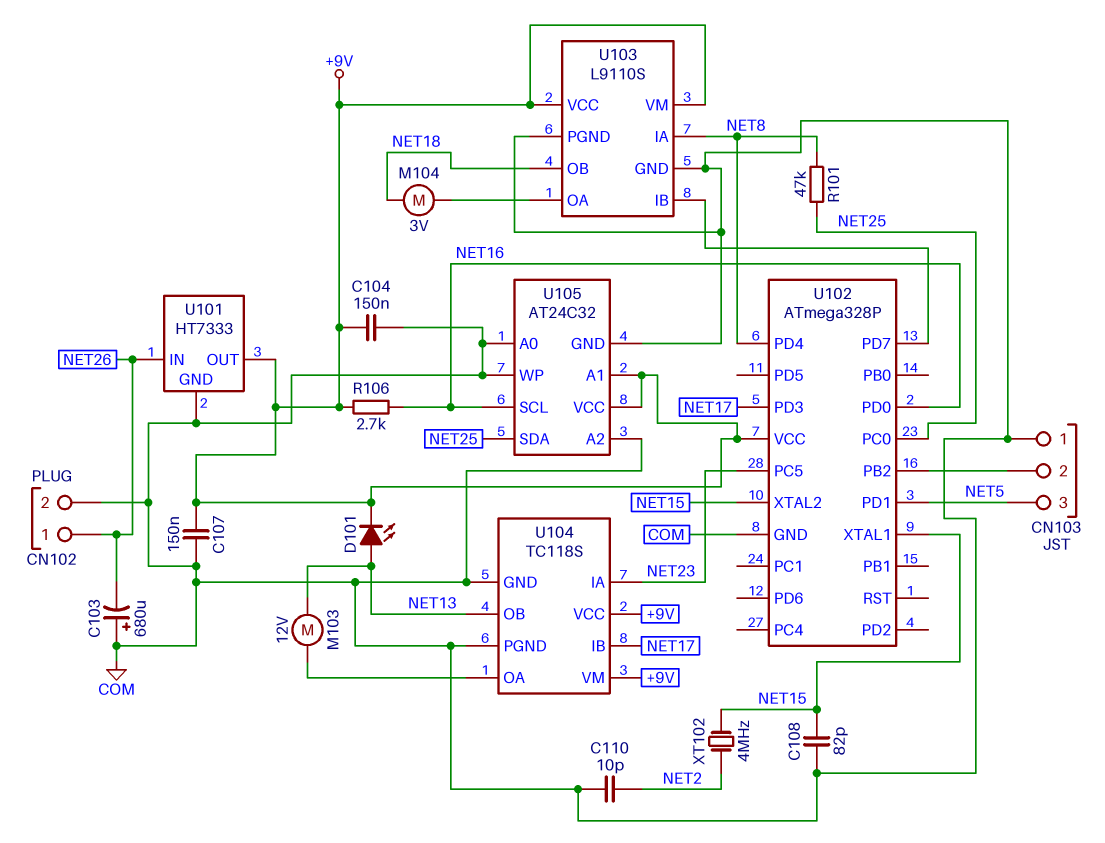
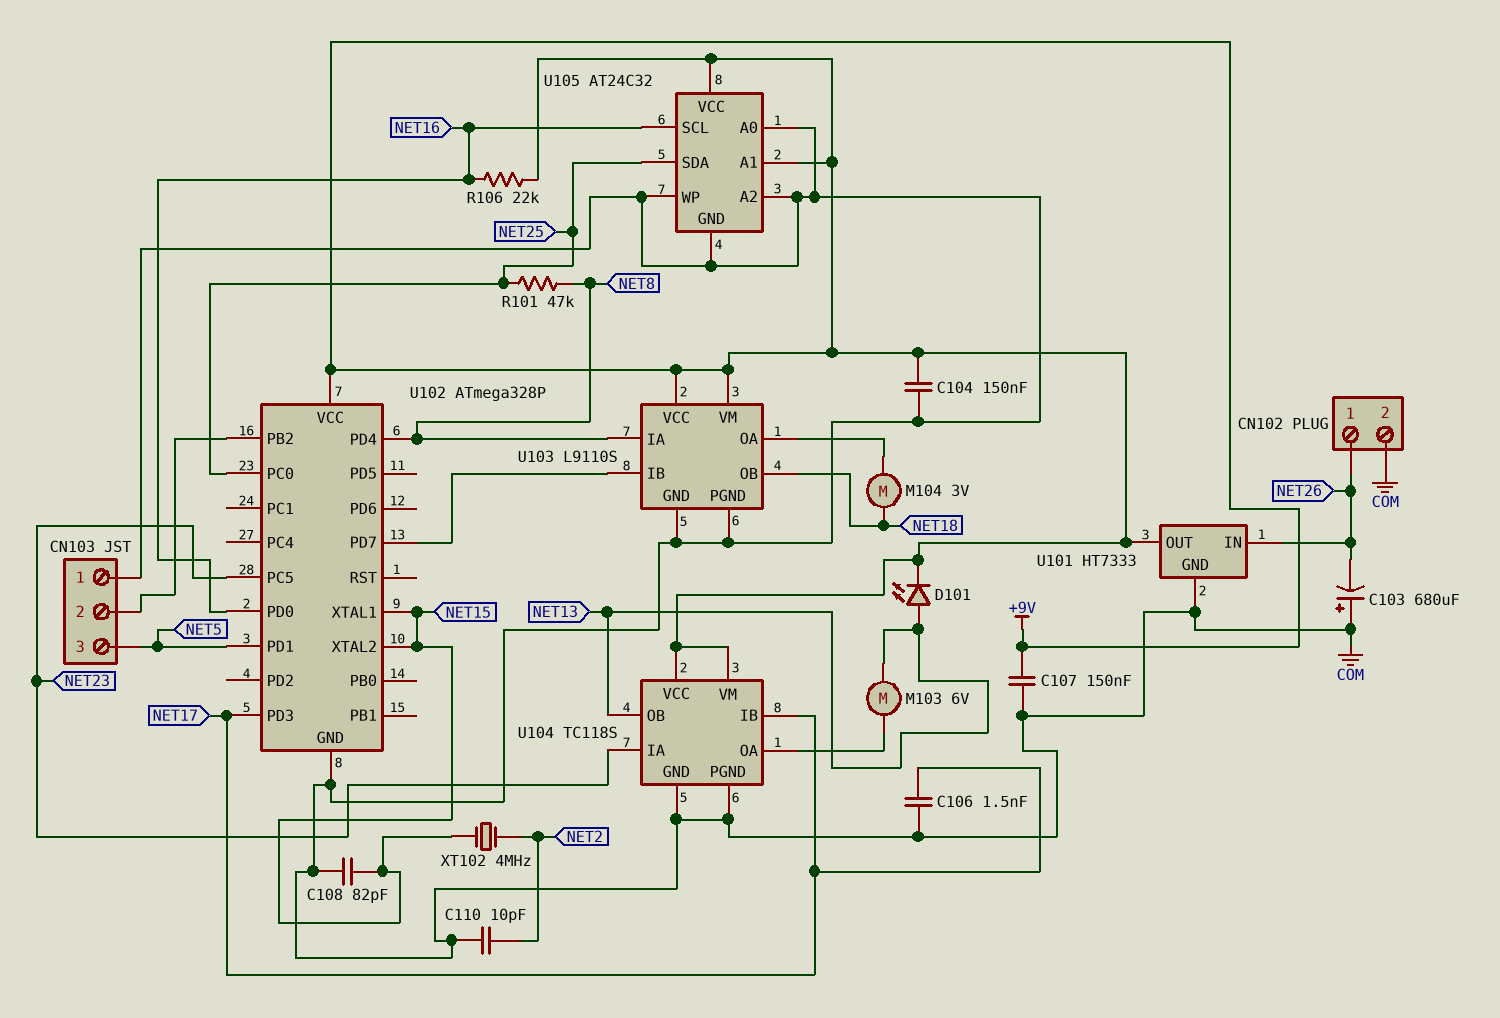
C106: none -> 1.5nF (COM, NET17)
M103: motor 12V (NET13, U104/OA) -> motor 6V (NET13, U104/OA)
R106: 2.7k (+9V, NET16) -> 22k (+9V, NET16)

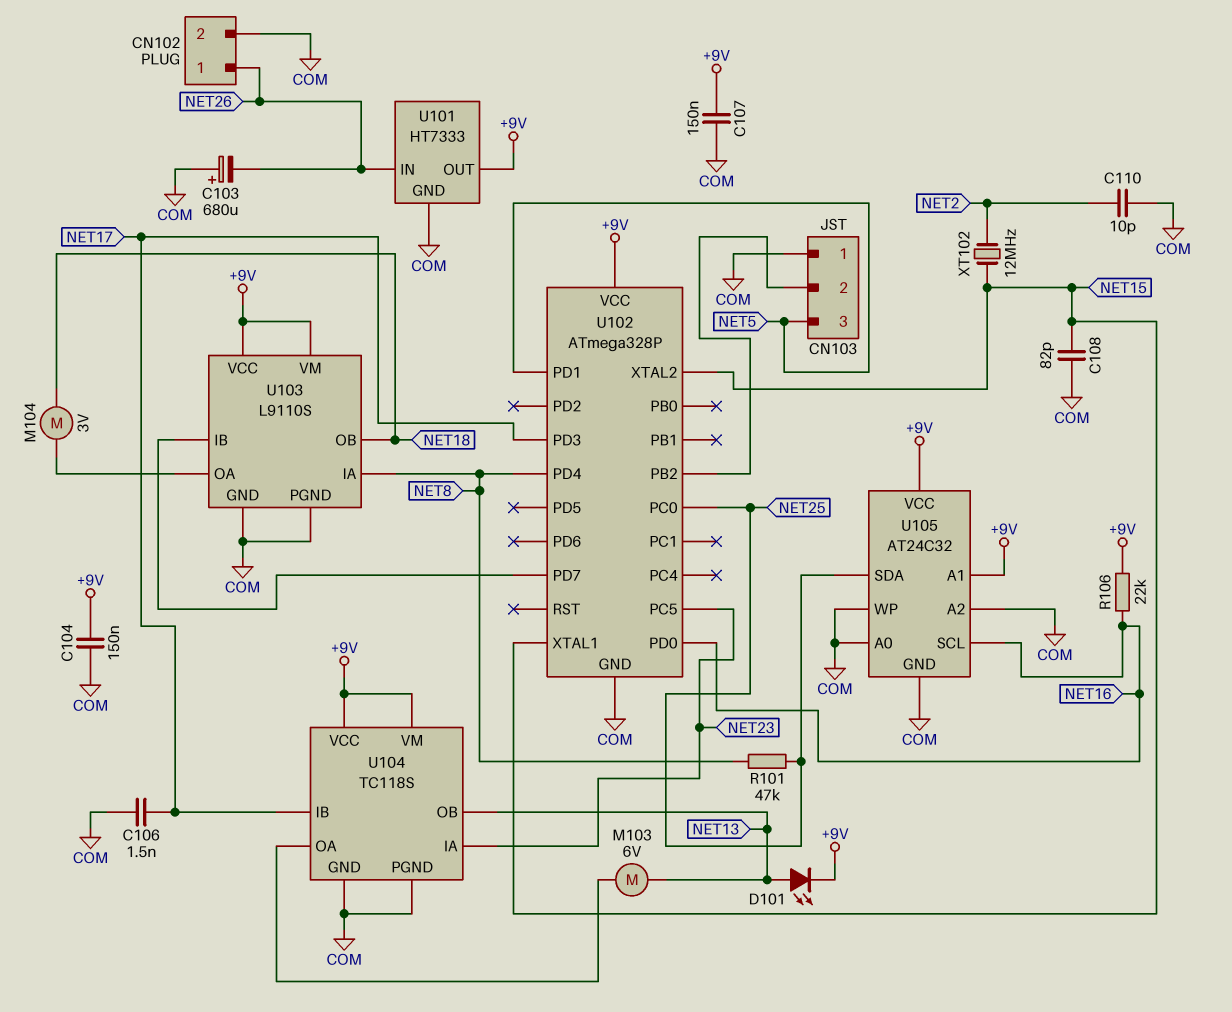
XT102: 4MHz (NET2, NET15) -> 12MHz (NET2, NET15)

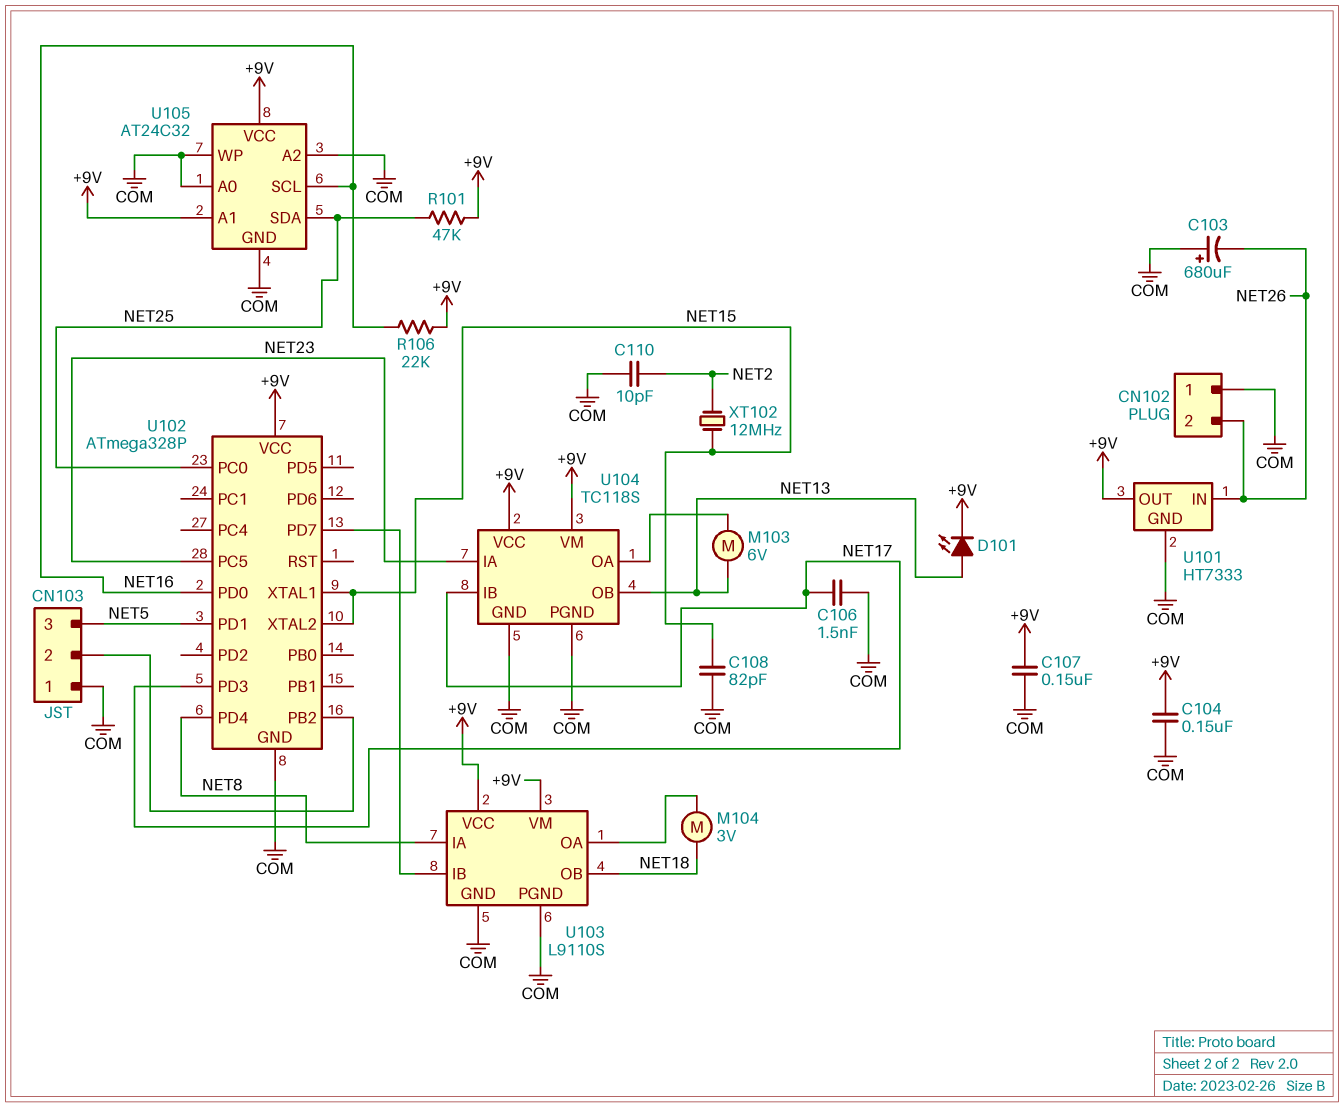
CN102 pin 1: NET26 -> COM
CN102 pin 2: COM -> NET26
R101: 47k (NET8, NET25) -> 47k (+9V, NET25)

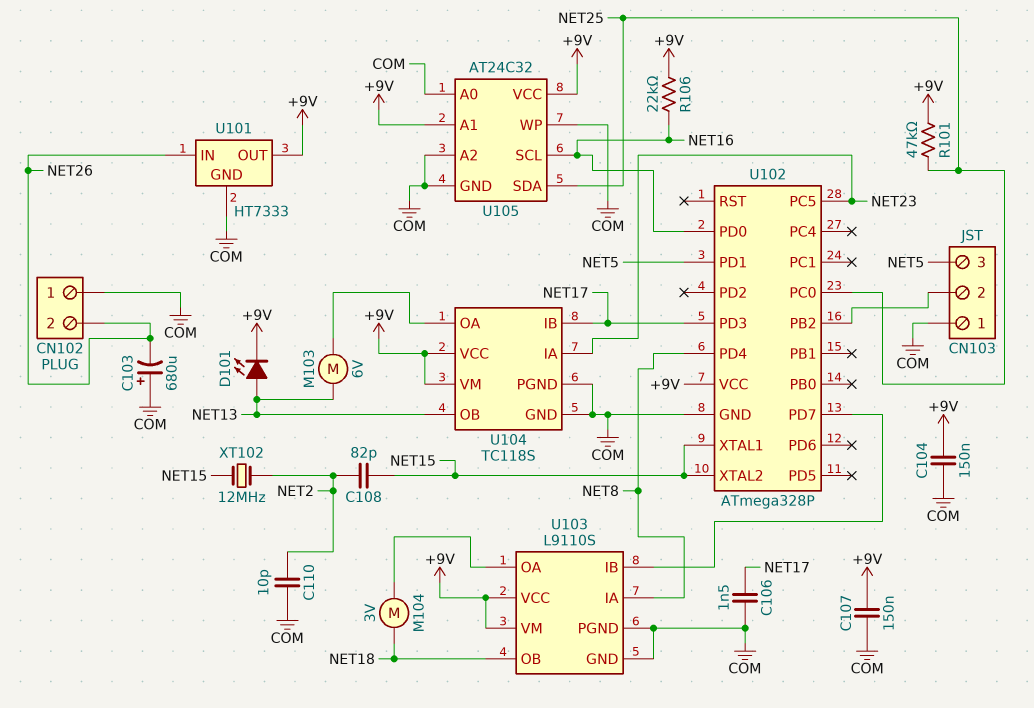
C108: 82pF (COM, NET15) -> 82pF (NET2, NET15)

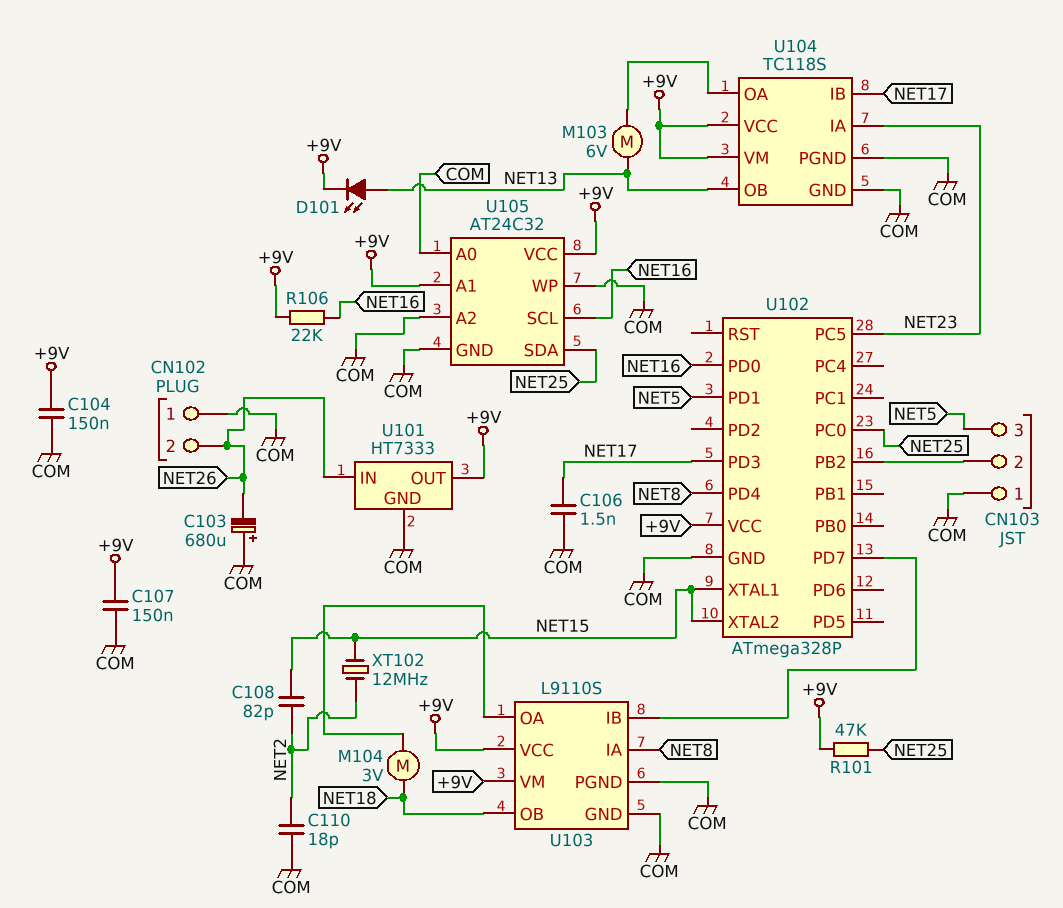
C110: 10pF (COM, NET2) -> 18pF (COM, NET2)

